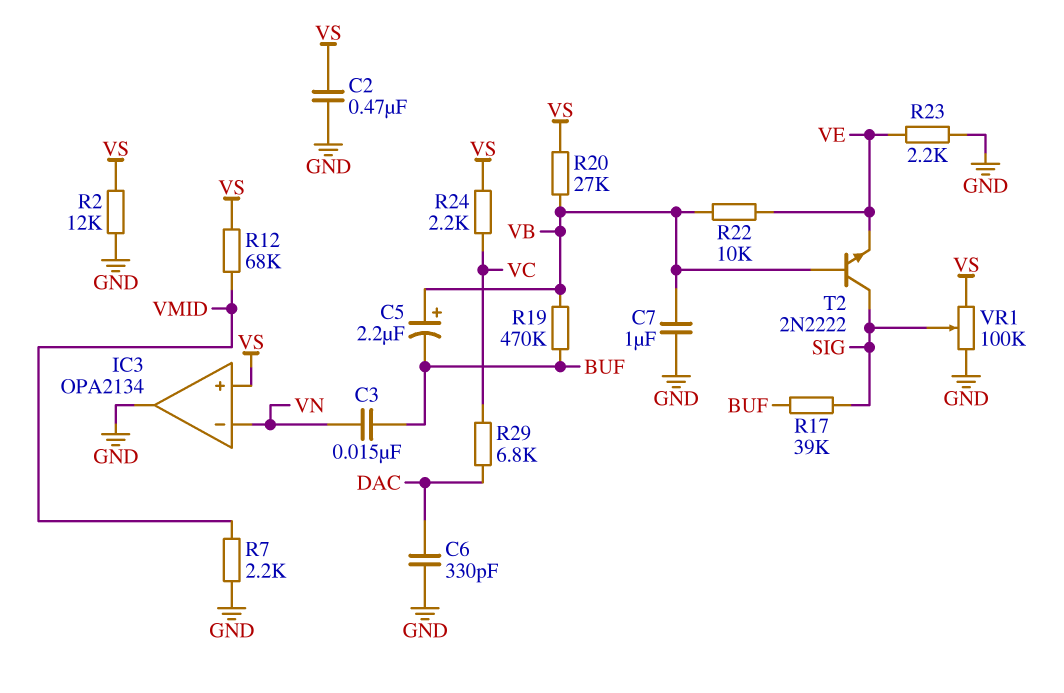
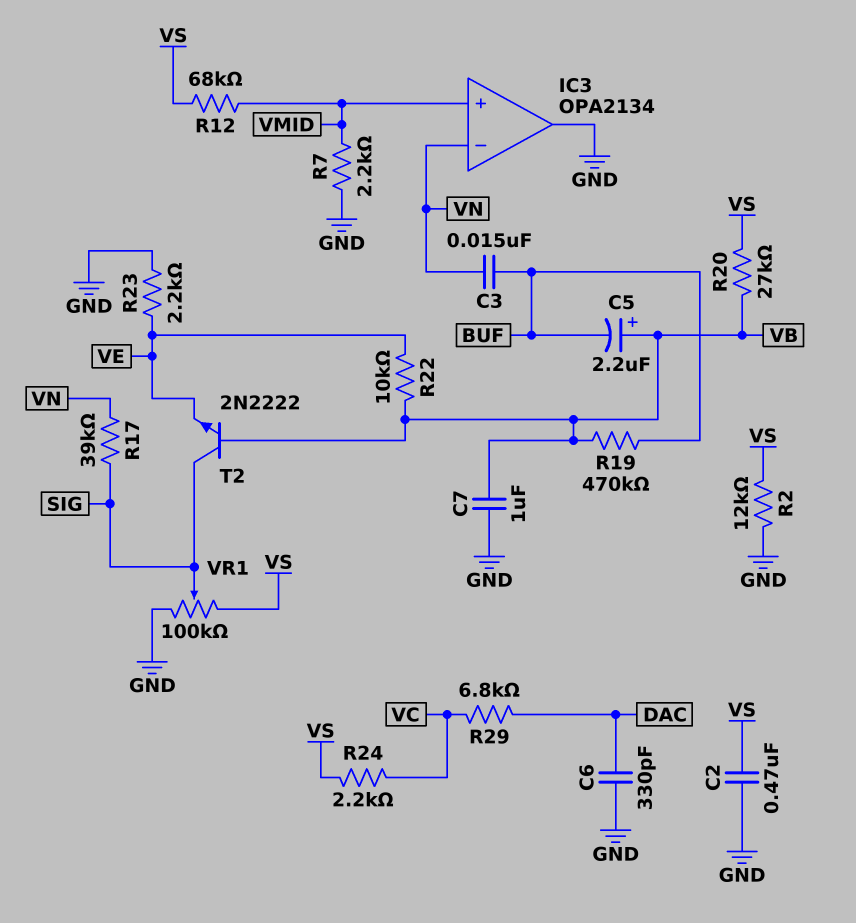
IC3 pin in+: VS -> VMID
R17: 39k (BUF, SIG) -> 39k (SIG, VN)

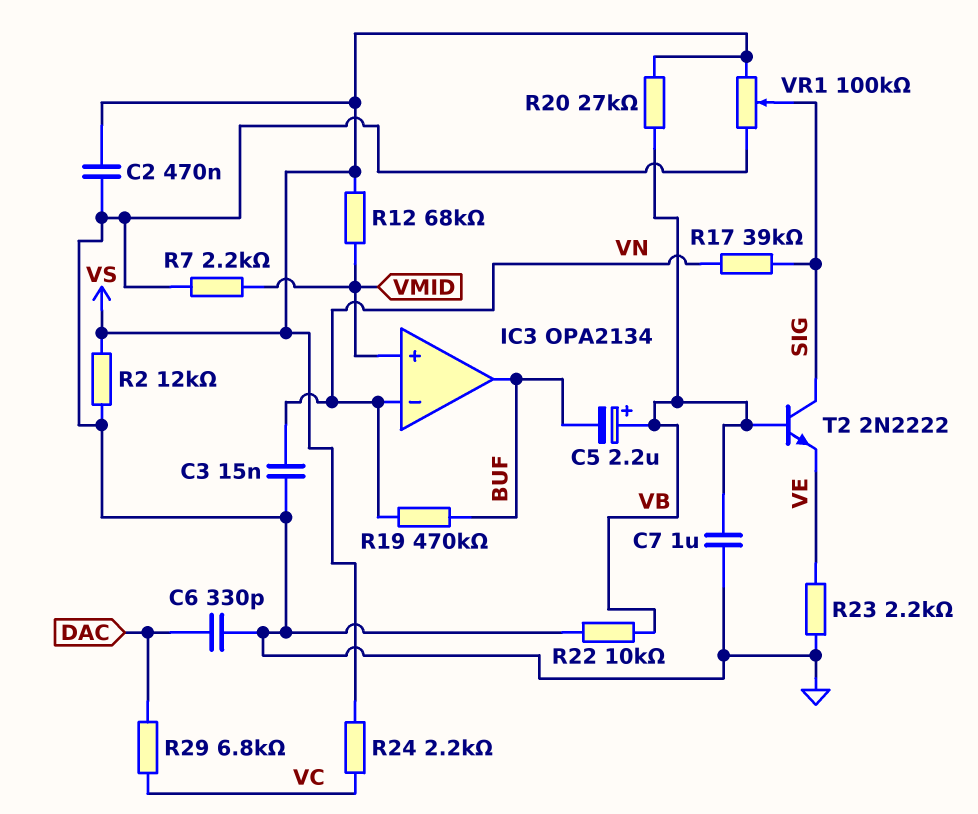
C3: 15nF (BUF, VN) -> 15nF (GND, VN)
IC3 pin out: GND -> BUF
R19: 470k (BUF, VB) -> 470k (BUF, VN)
R22: 10k (VB, VE) -> 10k (GND, VB)

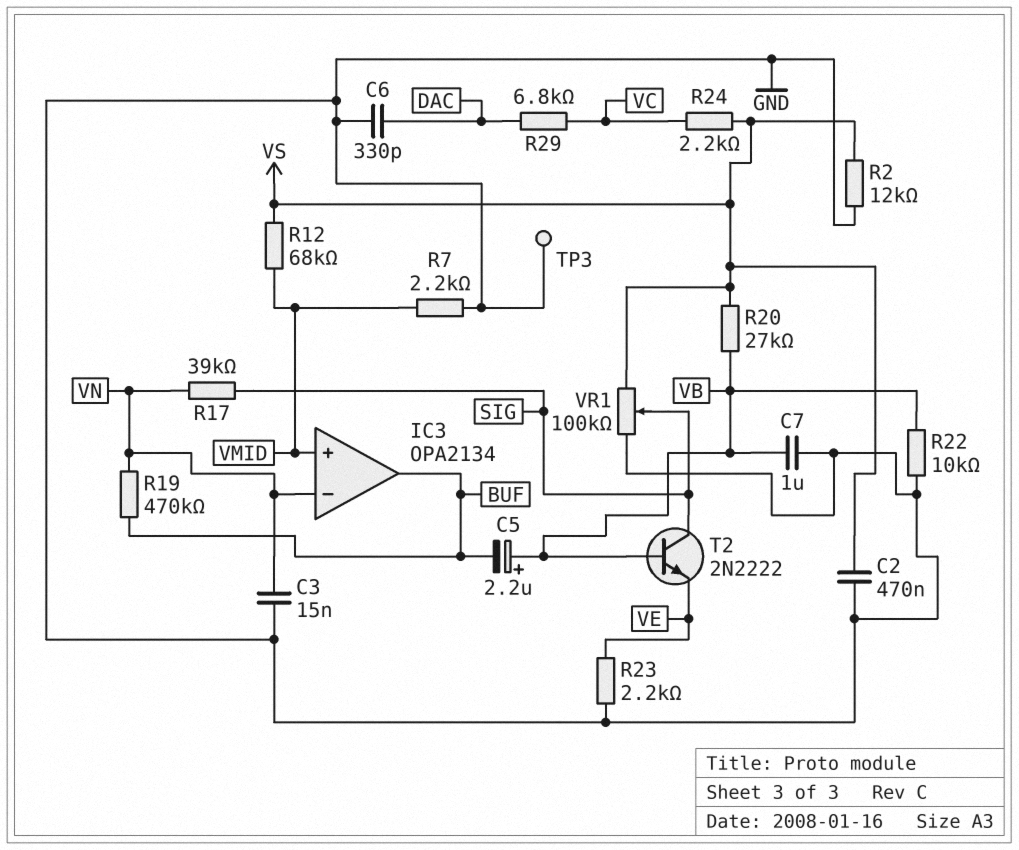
TP3: none -> test point (GND)

